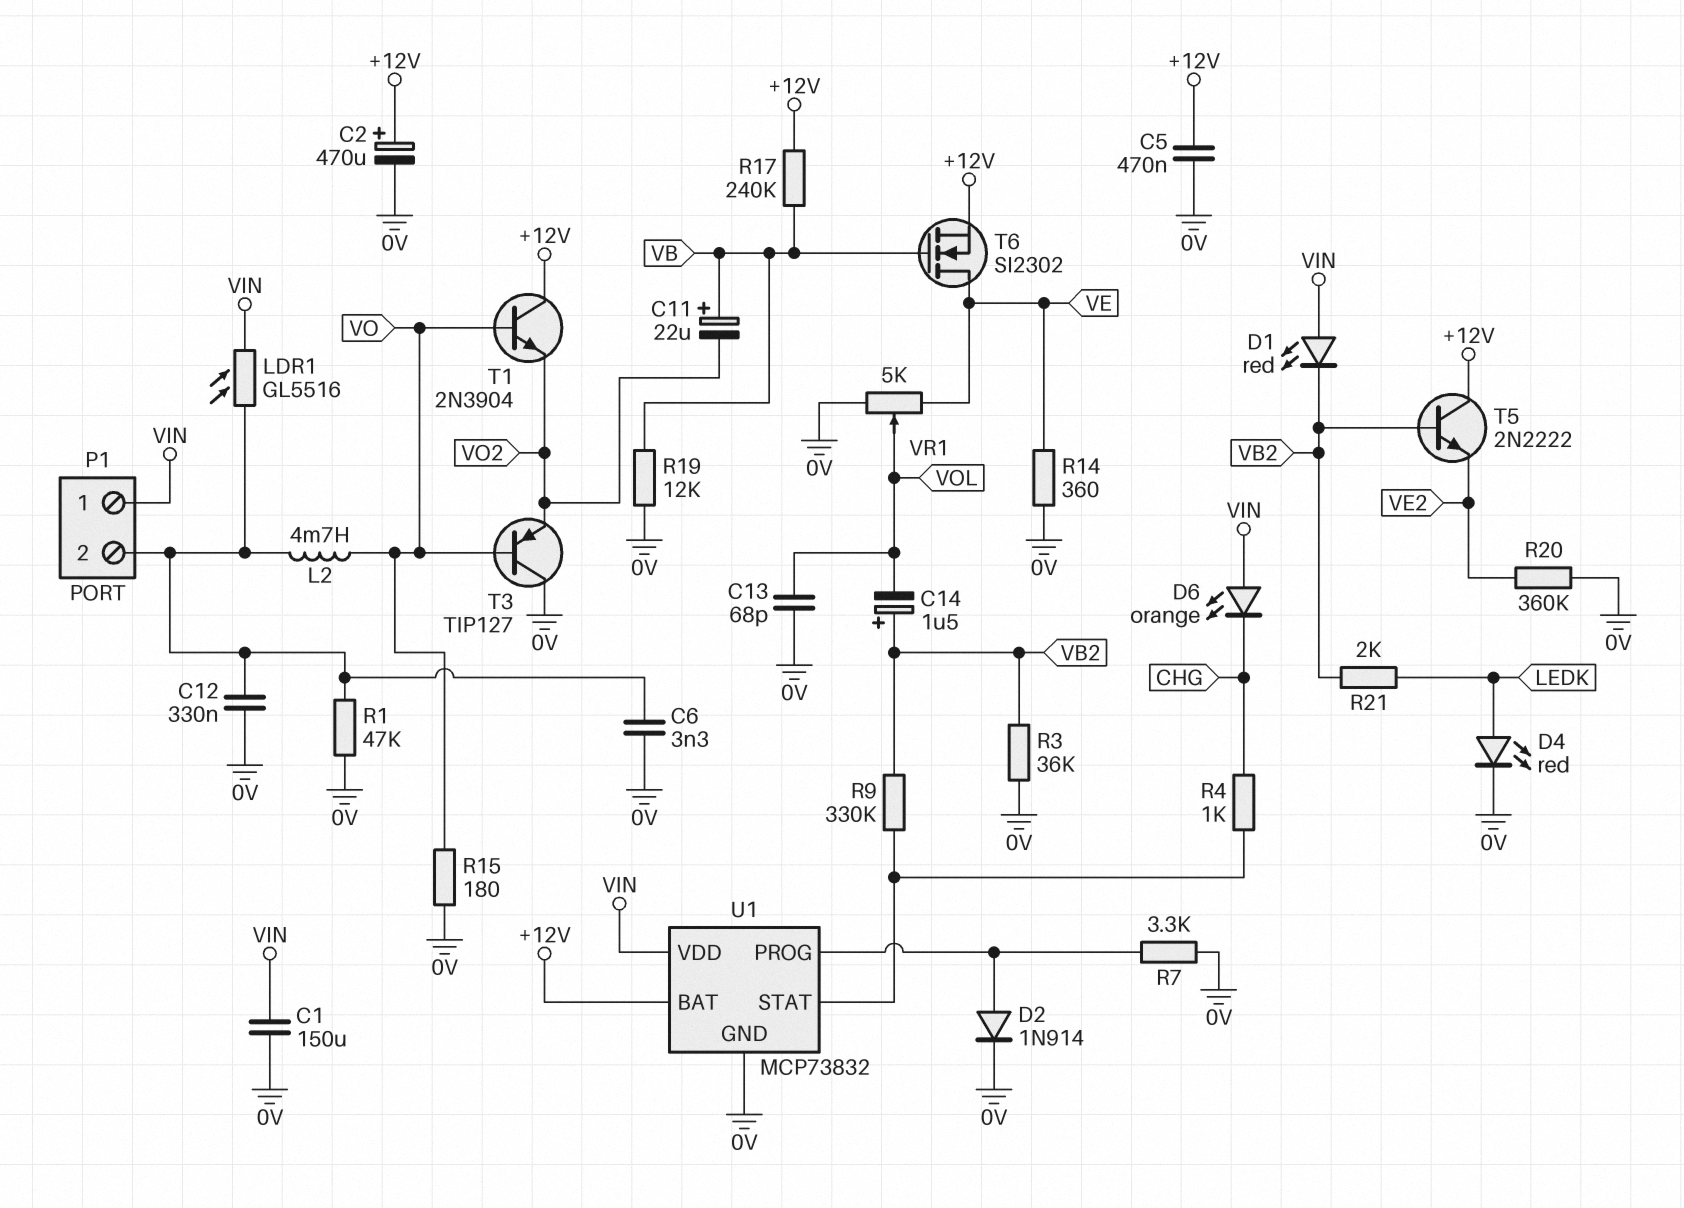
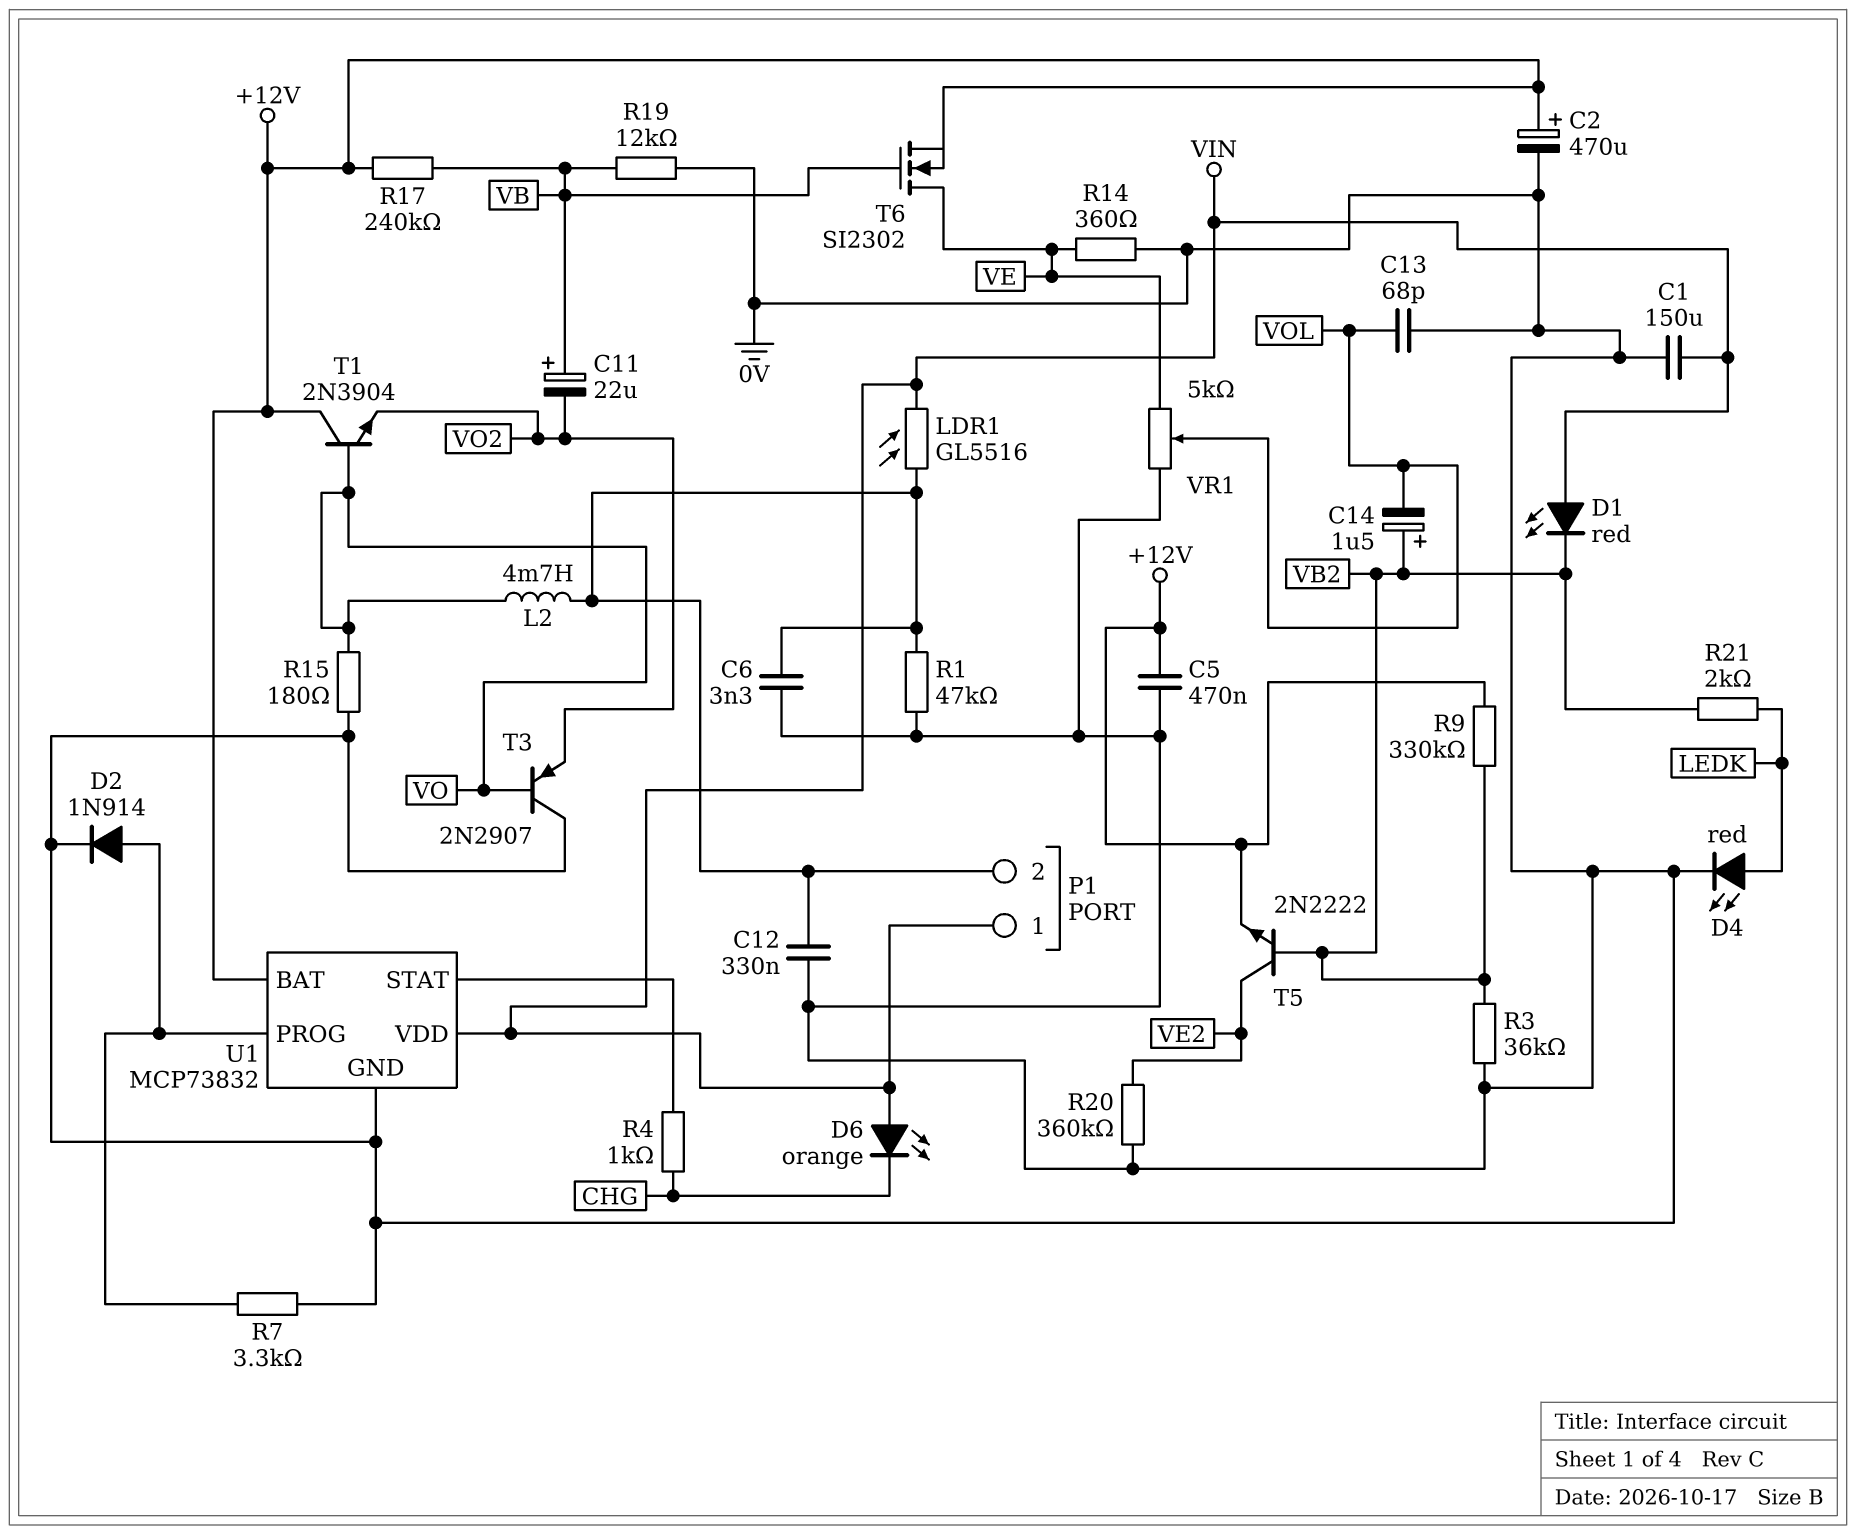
R9: 330k (U1/STAT, VB2) -> 330k (+12V, VB2)
T3: PNP TIP127 (B VO, C 0V, E VO2) -> PNP 2N2907 (B VO, C 0V, E VO2)
T5: NPN 2N2222 (B VB2, C +12V, E VE2) -> NPN 2N2222 (B VB2, C VE2, E +12V)

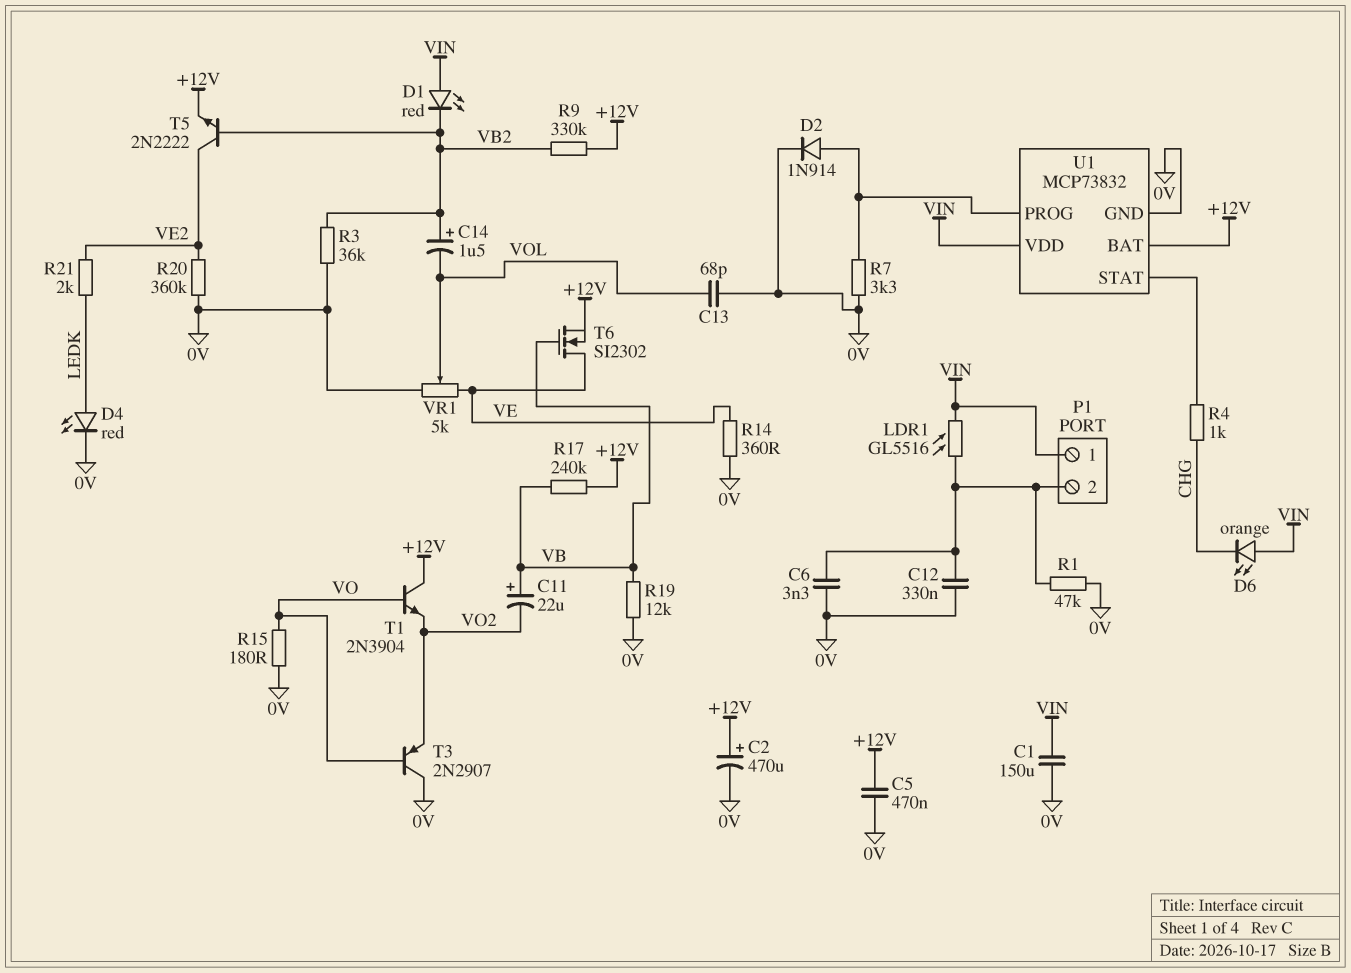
L2: 4.7mH (P1/2, VO) -> none
R21: 2k (LEDK, VB2) -> 2k (LEDK, VE2)

